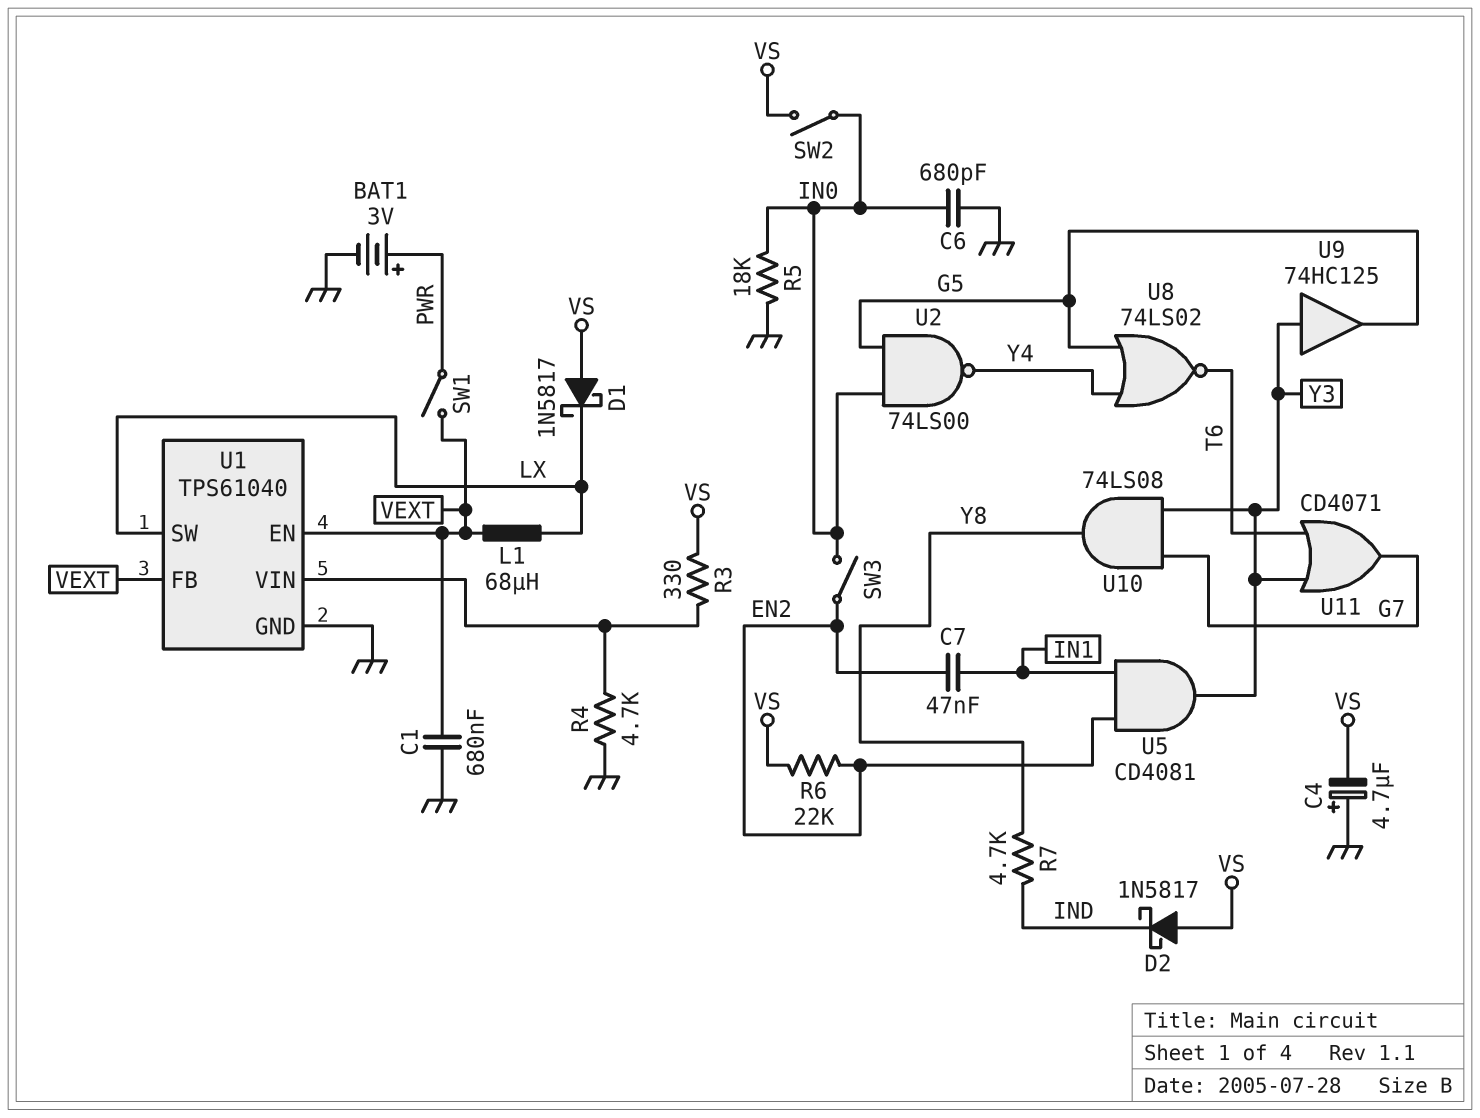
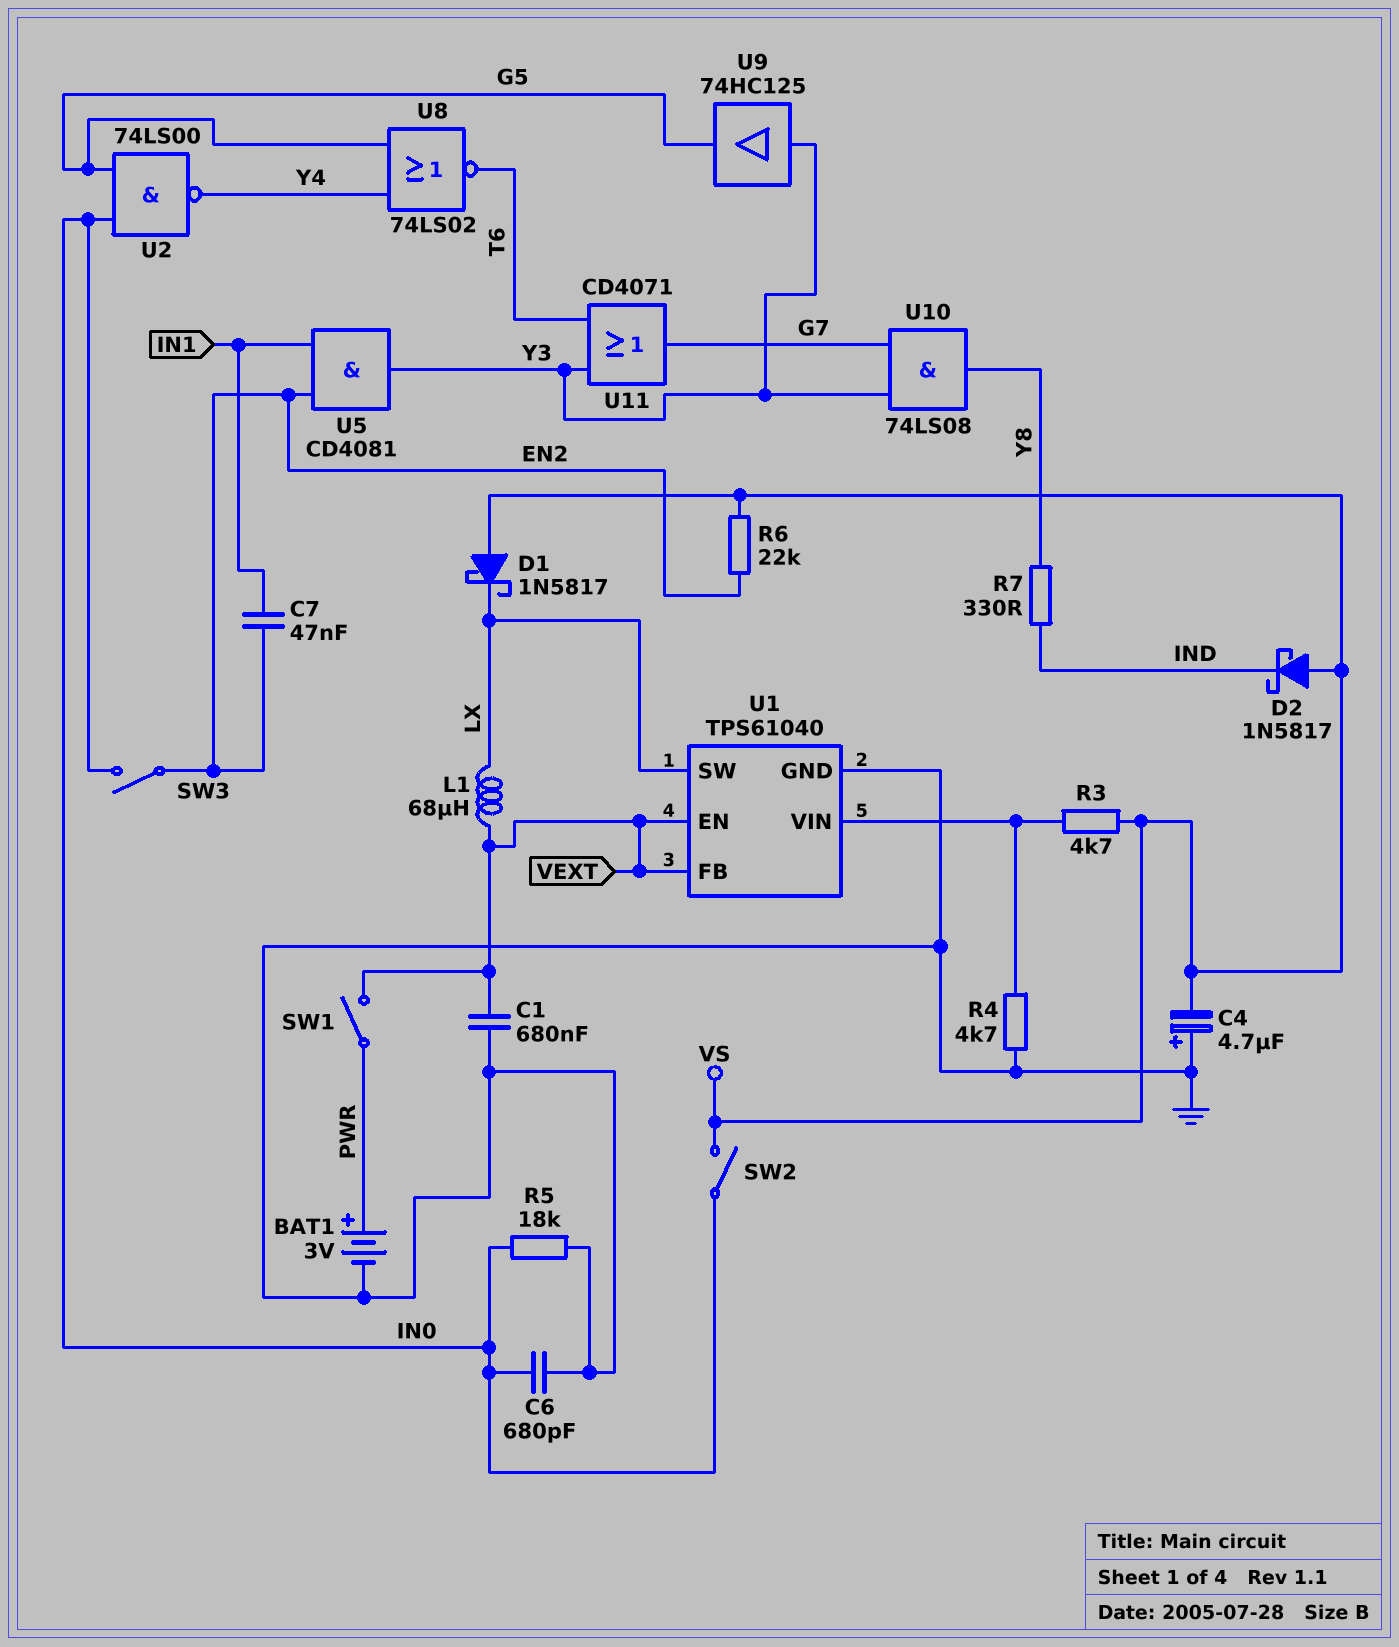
R3: 330 (U1/VIN, VS) -> 4.7k (U1/VIN, VS)
R7: 4.7k (IND, Y8) -> 330 (IND, Y8)

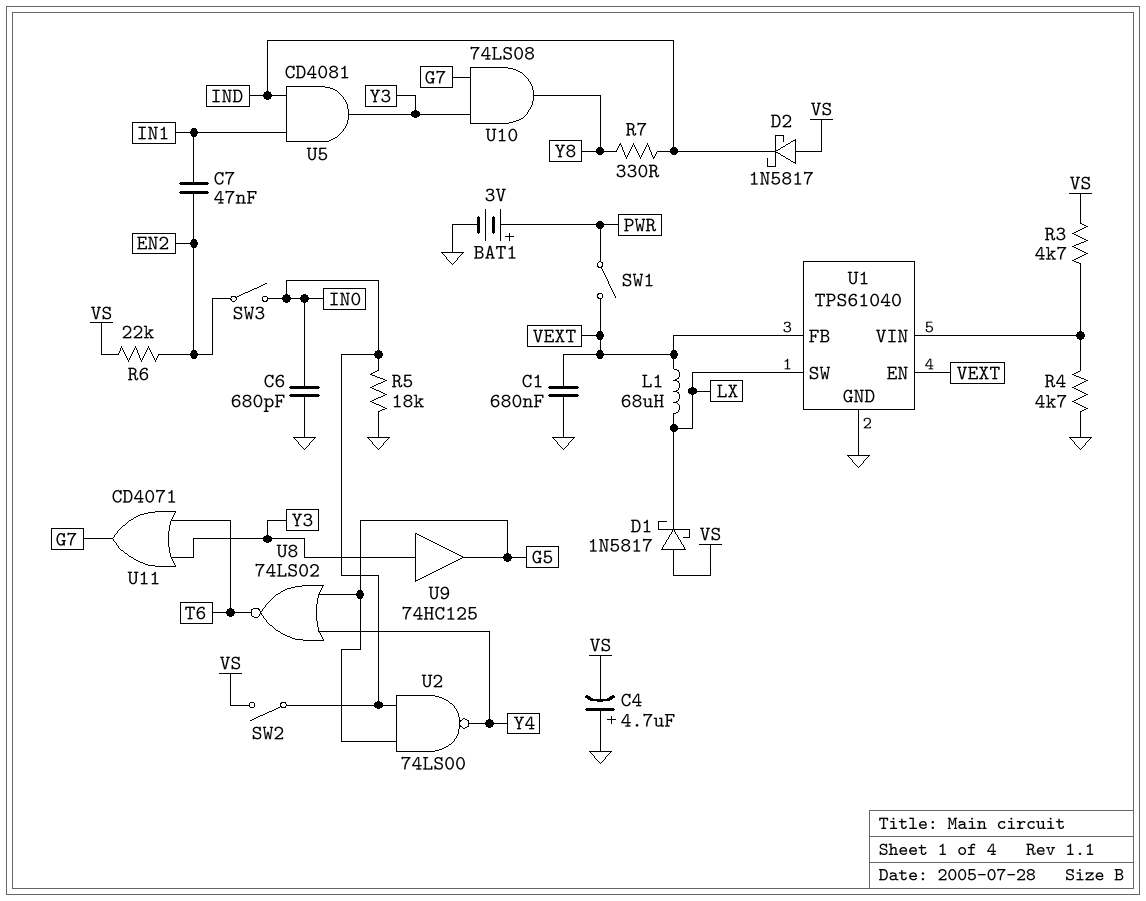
U5: AND CD4081 (in EN2, in IN1, out Y3) -> AND CD4081 (in IN1, in IND, out Y3)

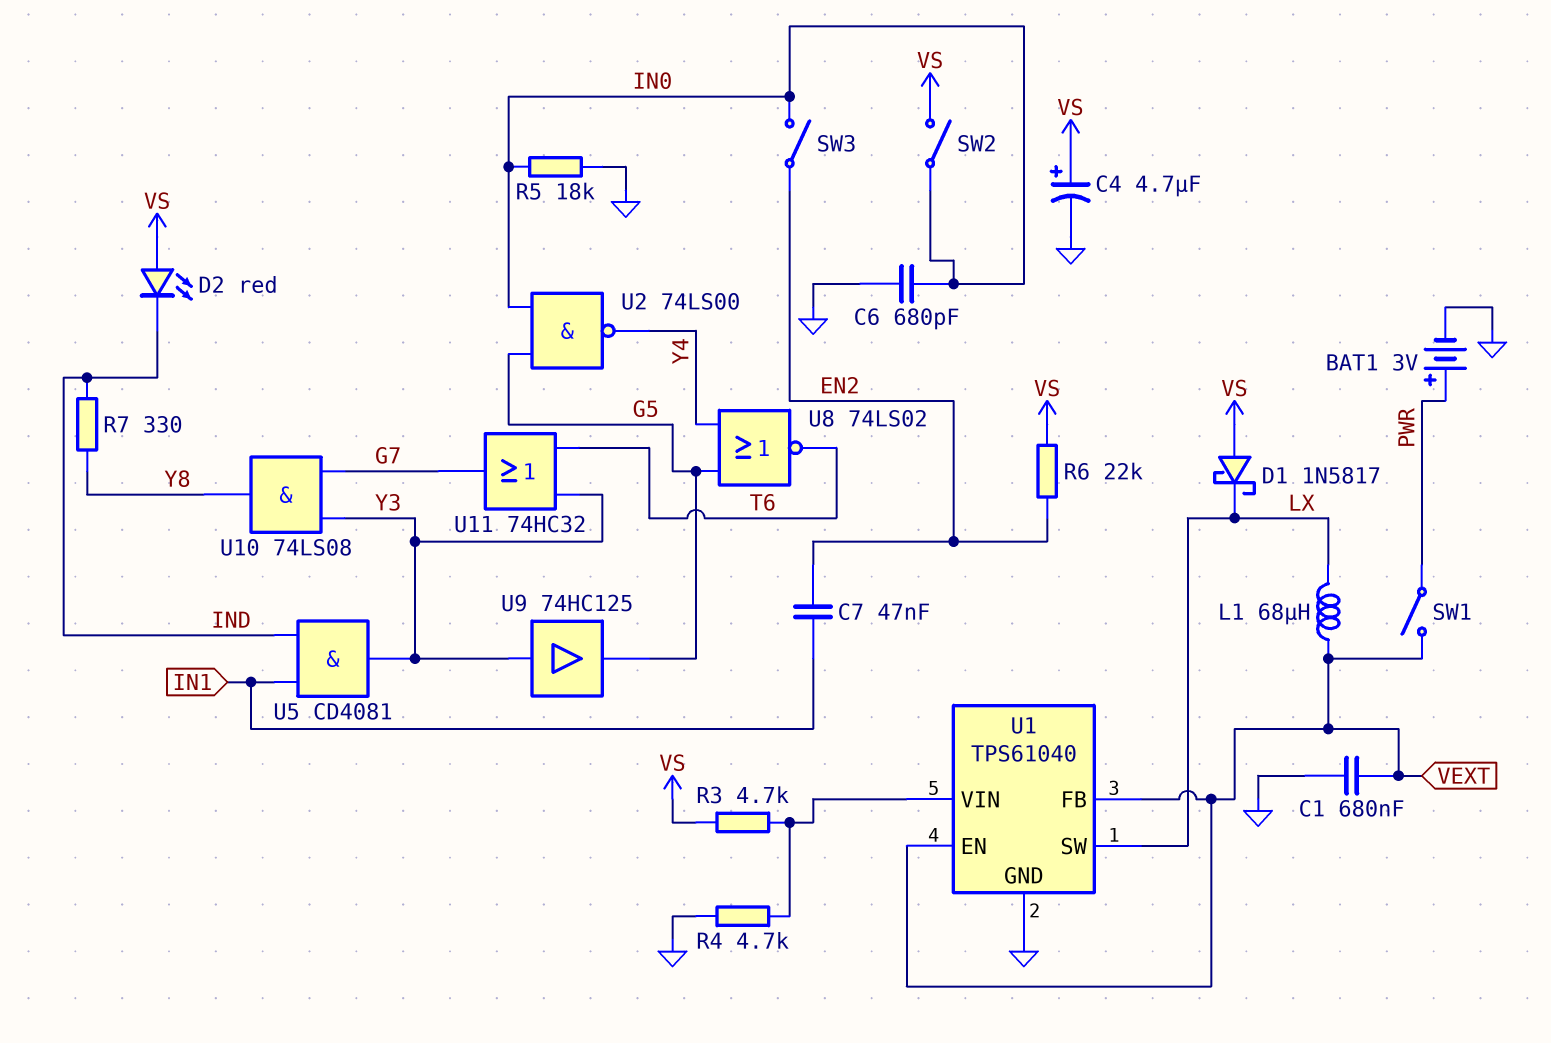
C4: 4.7uF (plus GND, minus VS) -> 4.7uF (plus VS, minus GND)
D2: schottky 1N5817 (A VS, K IND) -> LED red (A VS, K IND)
U11: OR CD4071 (in T6, in Y3, out G7) -> OR 74HC32 (in T6, in Y3, out G7)

